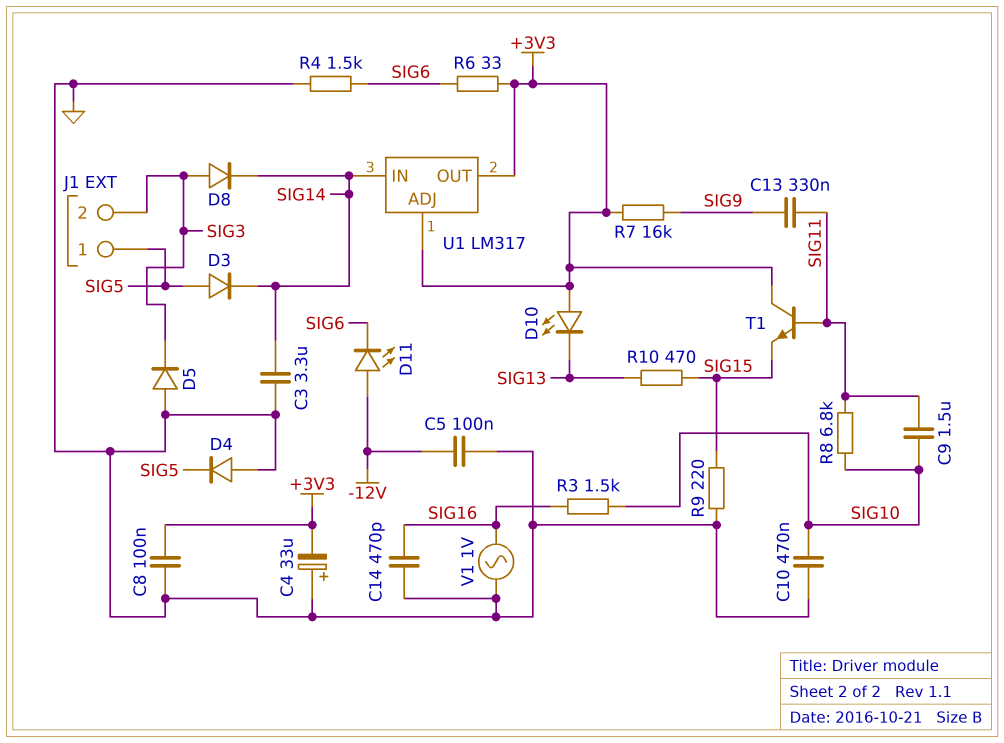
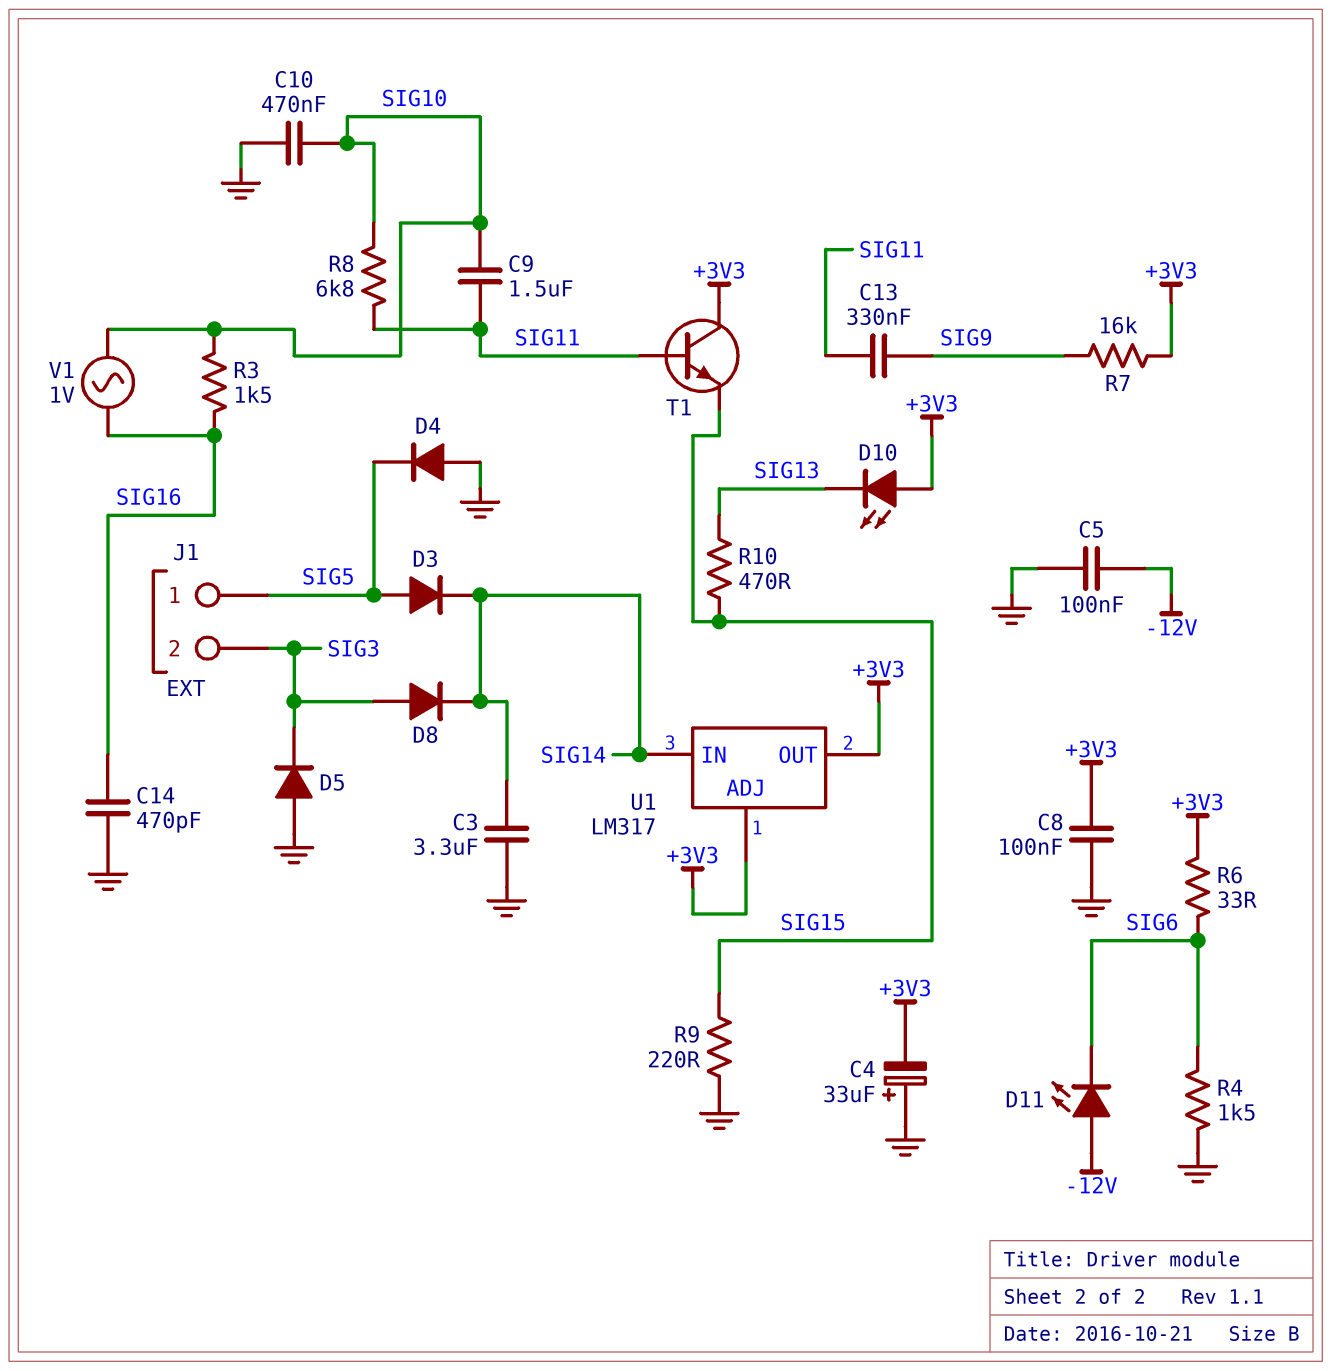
V1: AC 1V (GND, SIG16) -> AC 1V (SIG10, SIG16)

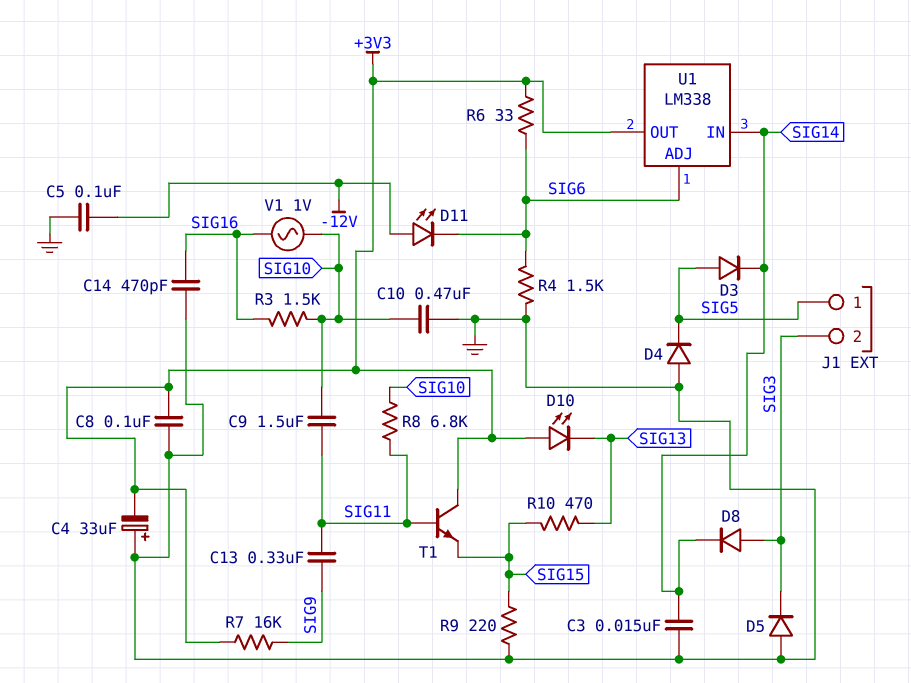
C3: 3.3uF (GND, SIG14) -> 15nF (GND, SIG14)
U1: LM317 -> LM338
U1 pin ADJ: +3V3 -> SIG6

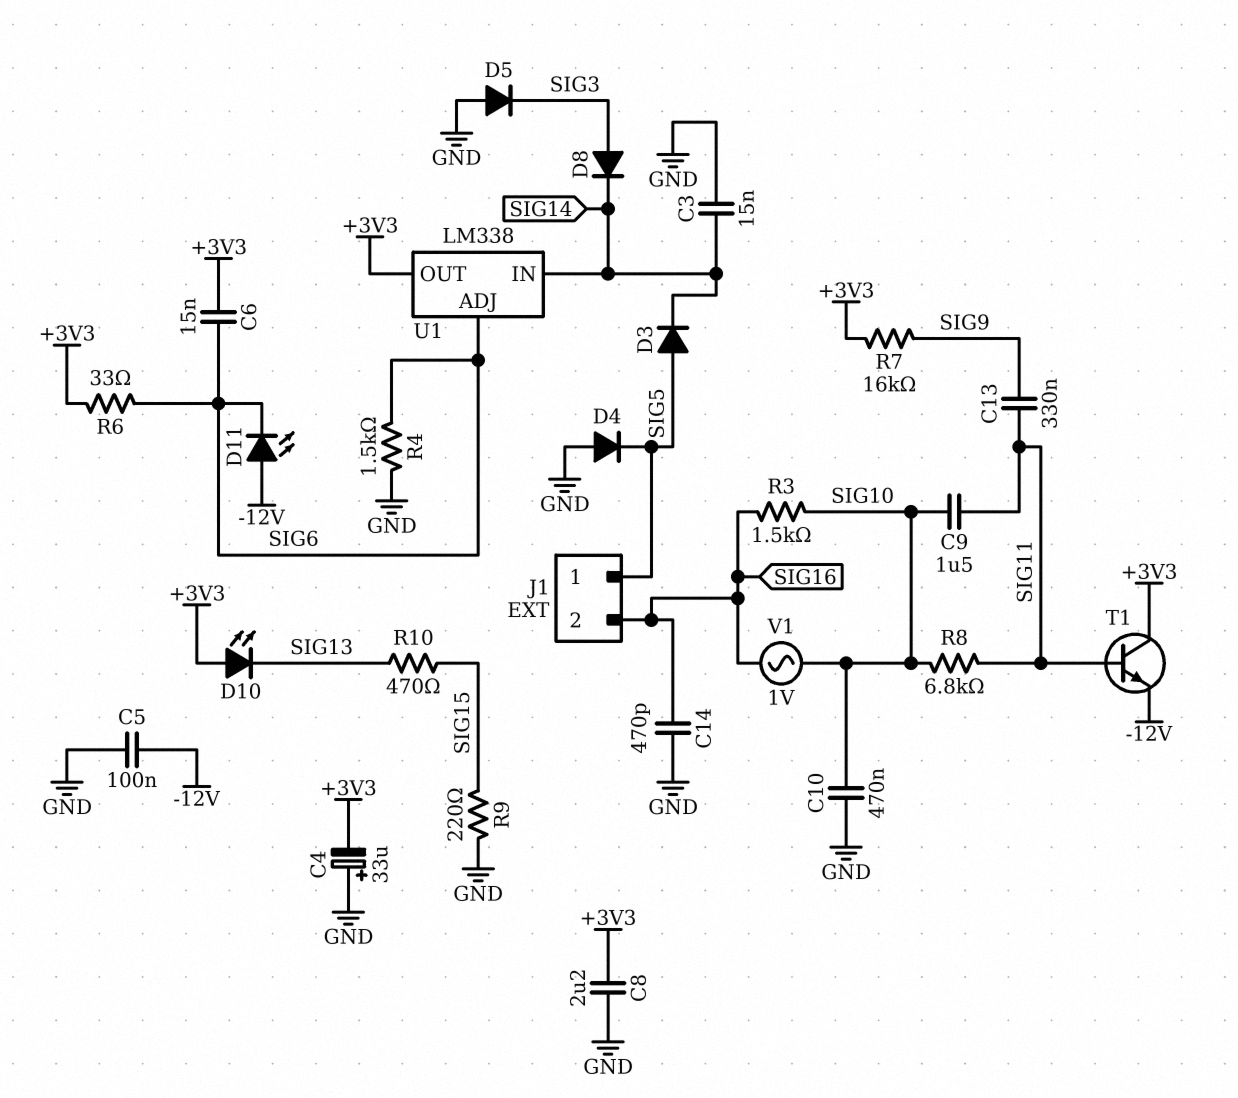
C6: none -> 15nF (+3V3, SIG6)
C8: 100nF (+3V3, GND) -> 2.2uF (+3V3, GND)
J1 pin 2: SIG3 -> SIG16
T1: NPN (B SIG11, C +3V3, E SIG15) -> NPN (B SIG11, C +3V3, E -12V)

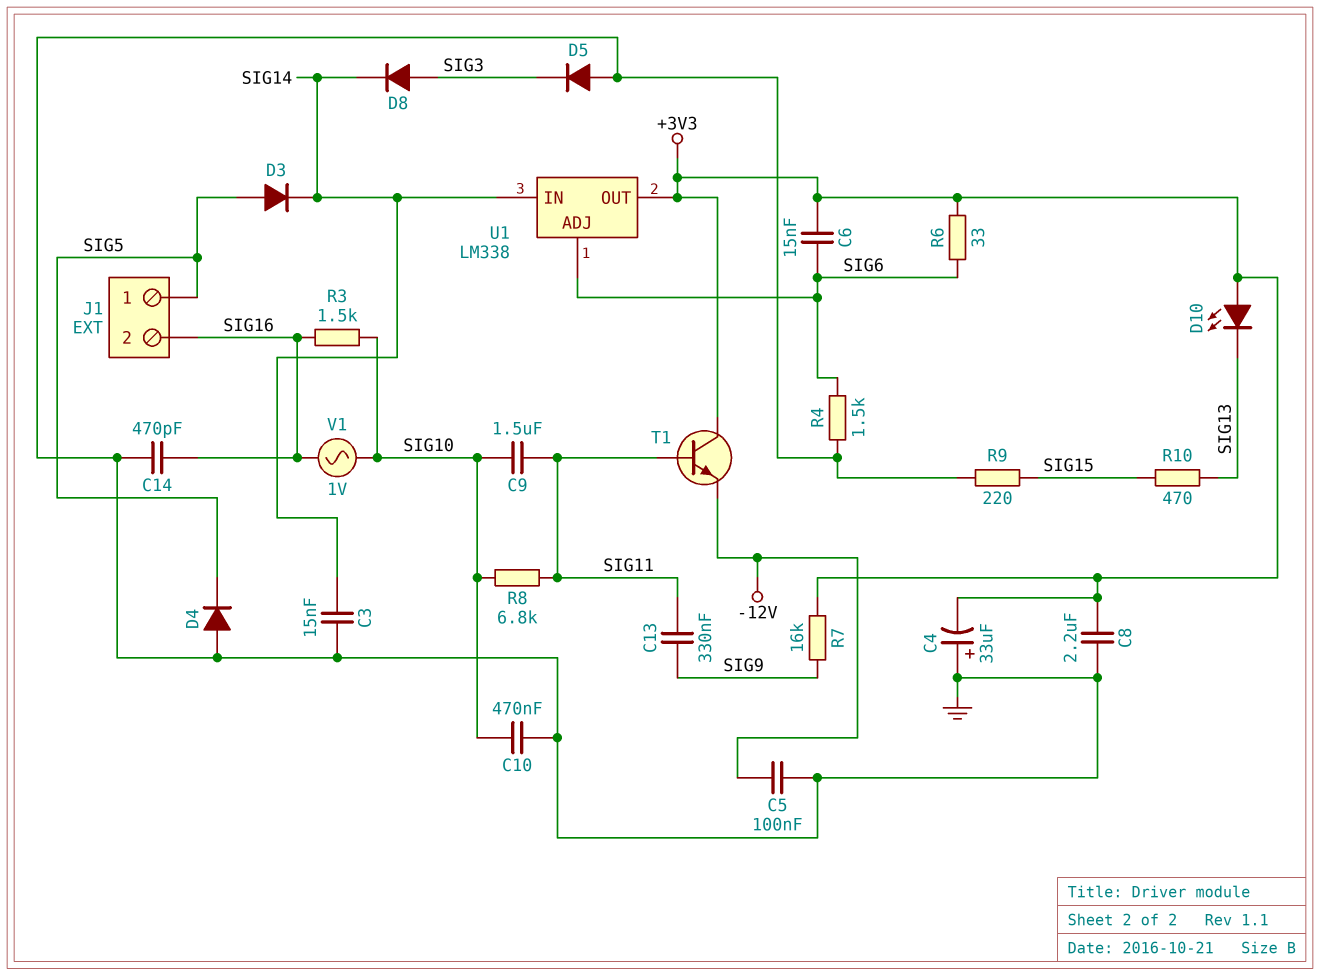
D11: LED (A -12V, K SIG6) -> none

